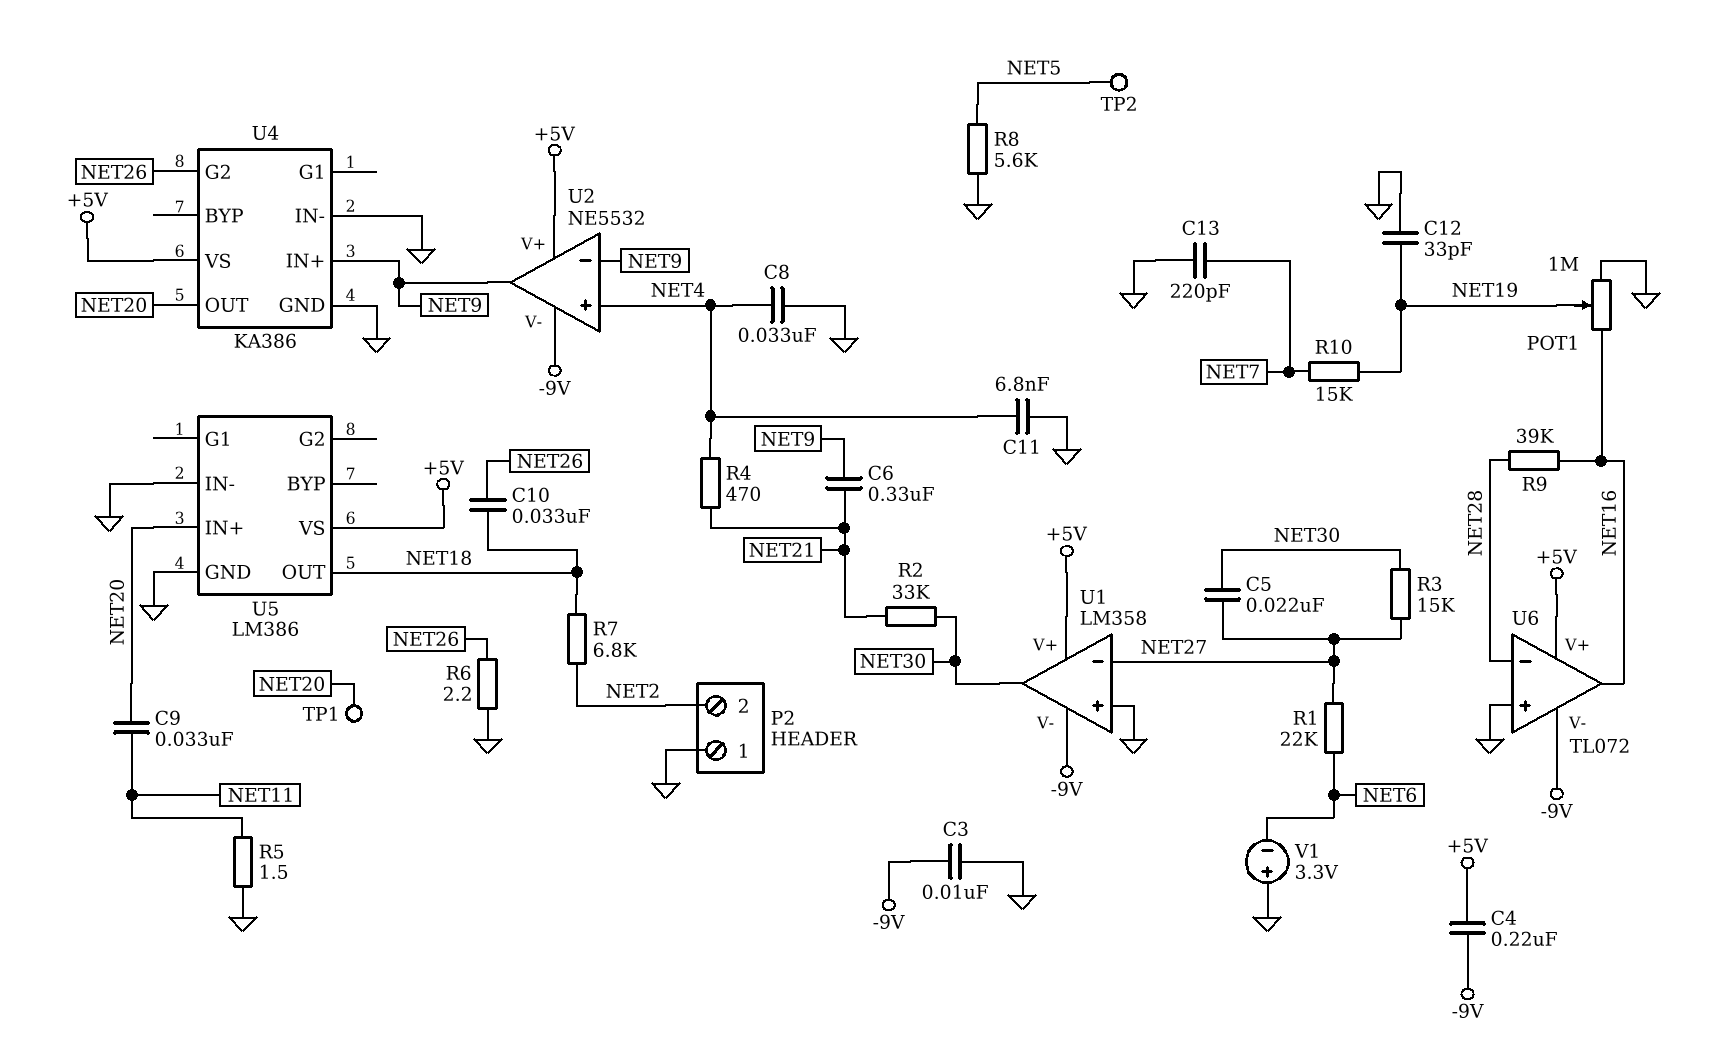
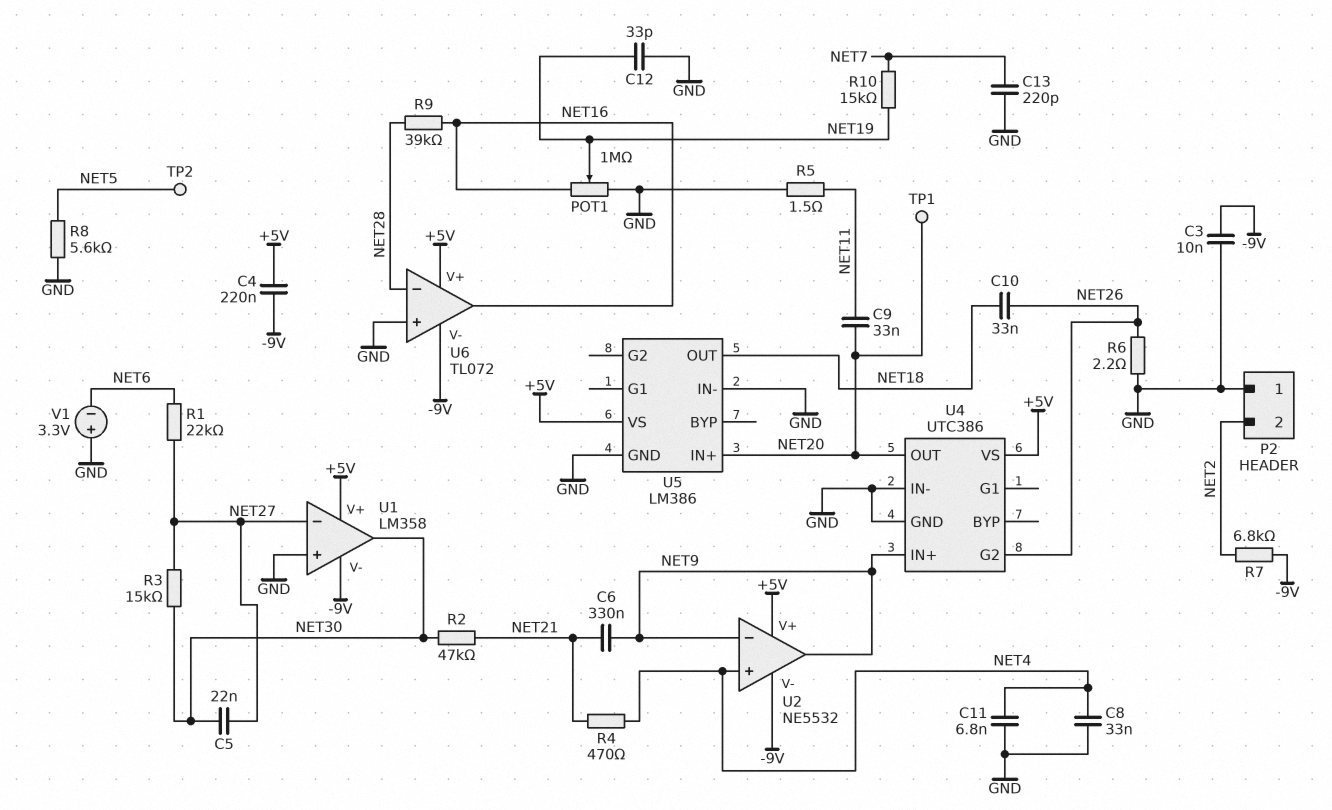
R2: 33k (NET21, NET30) -> 47k (NET21, NET30)
R7: 6.8k (NET2, NET18) -> 6.8k (-9V, NET2)
U4: KA386 -> UTC386

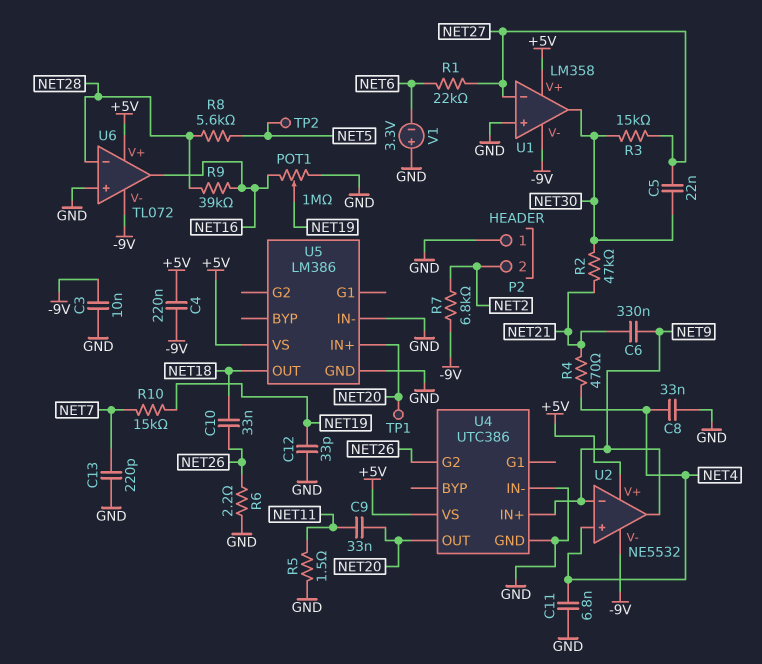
R8: 5.6k (GND, NET5) -> 5.6k (NET5, NET28)

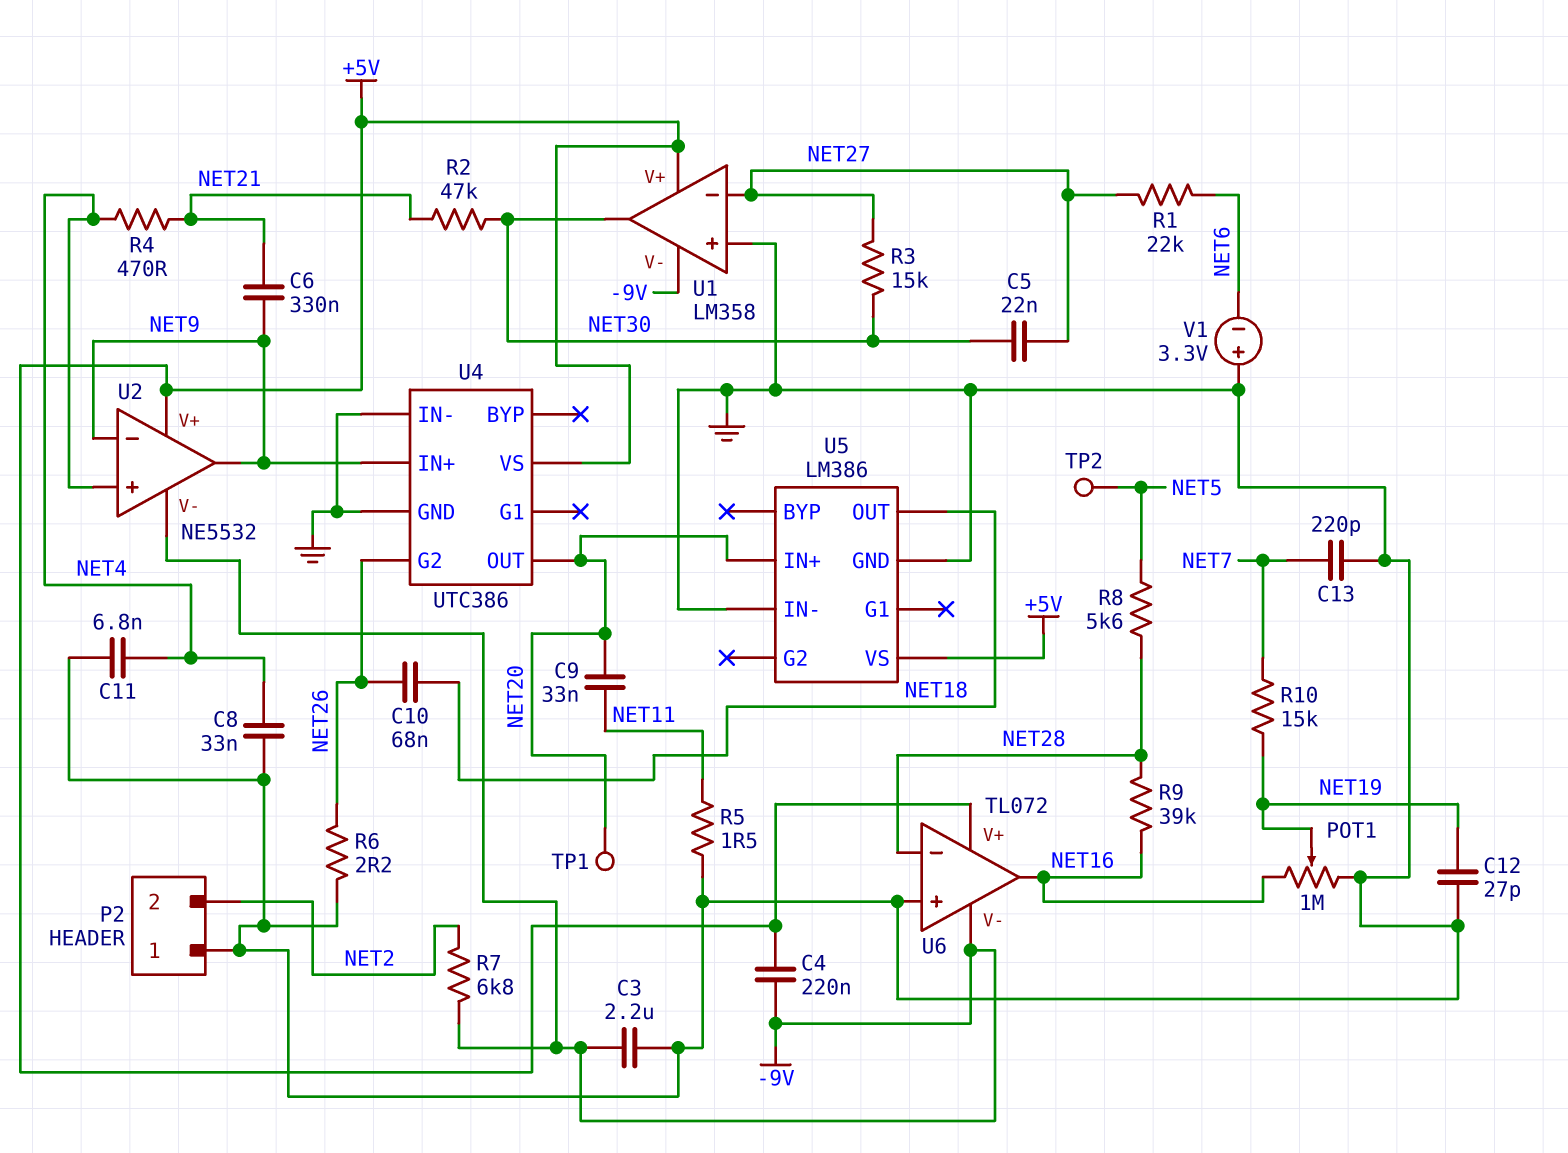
C3: 10nF (-9V, GND) -> 2.2uF (-9V, GND)
C10: 33nF (NET18, NET26) -> 68nF (NET18, NET26)
C12: 33pF (GND, NET19) -> 27pF (GND, NET19)

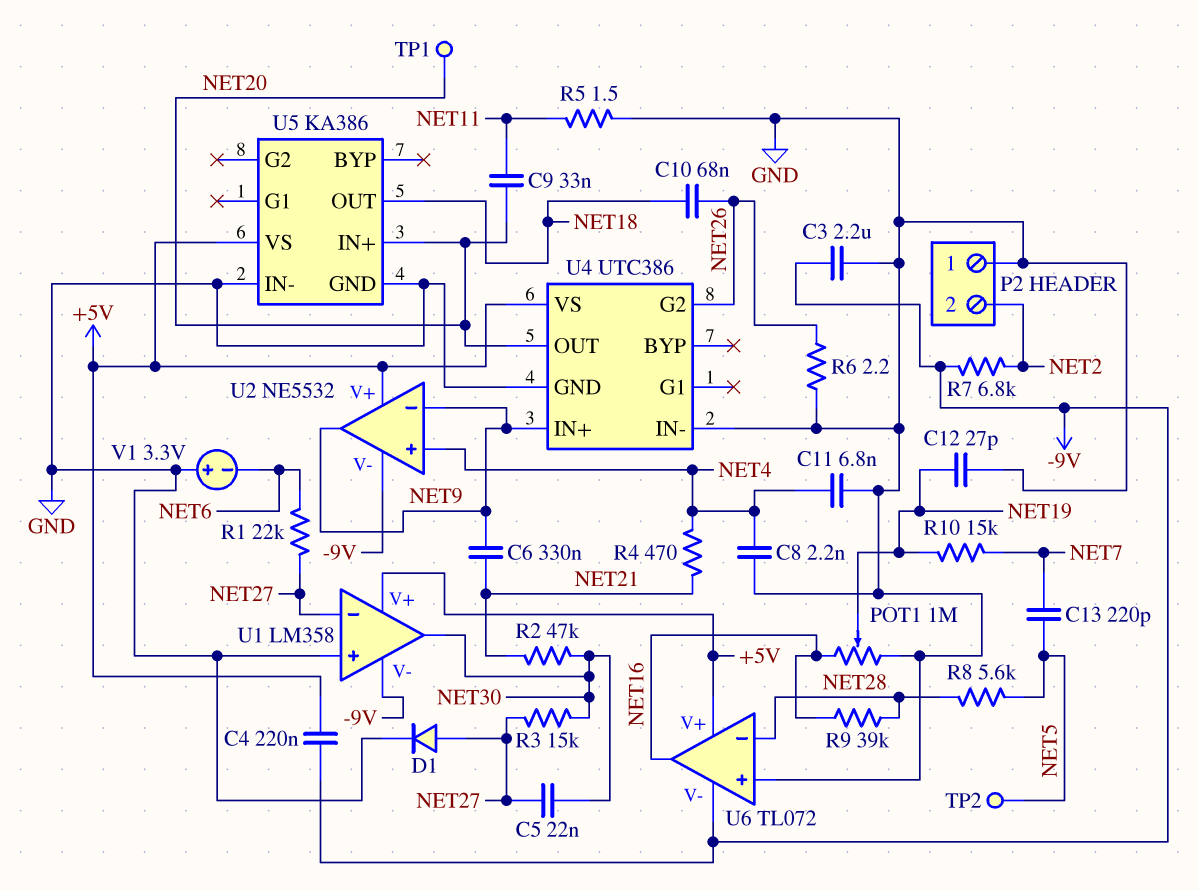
C8: 33nF (GND, NET4) -> 2.2nF (GND, NET4)
C13: 220pF (GND, NET7) -> 220pF (NET5, NET7)
D1: none -> diode (A NET27, K GND)
U5: LM386 -> KA386

